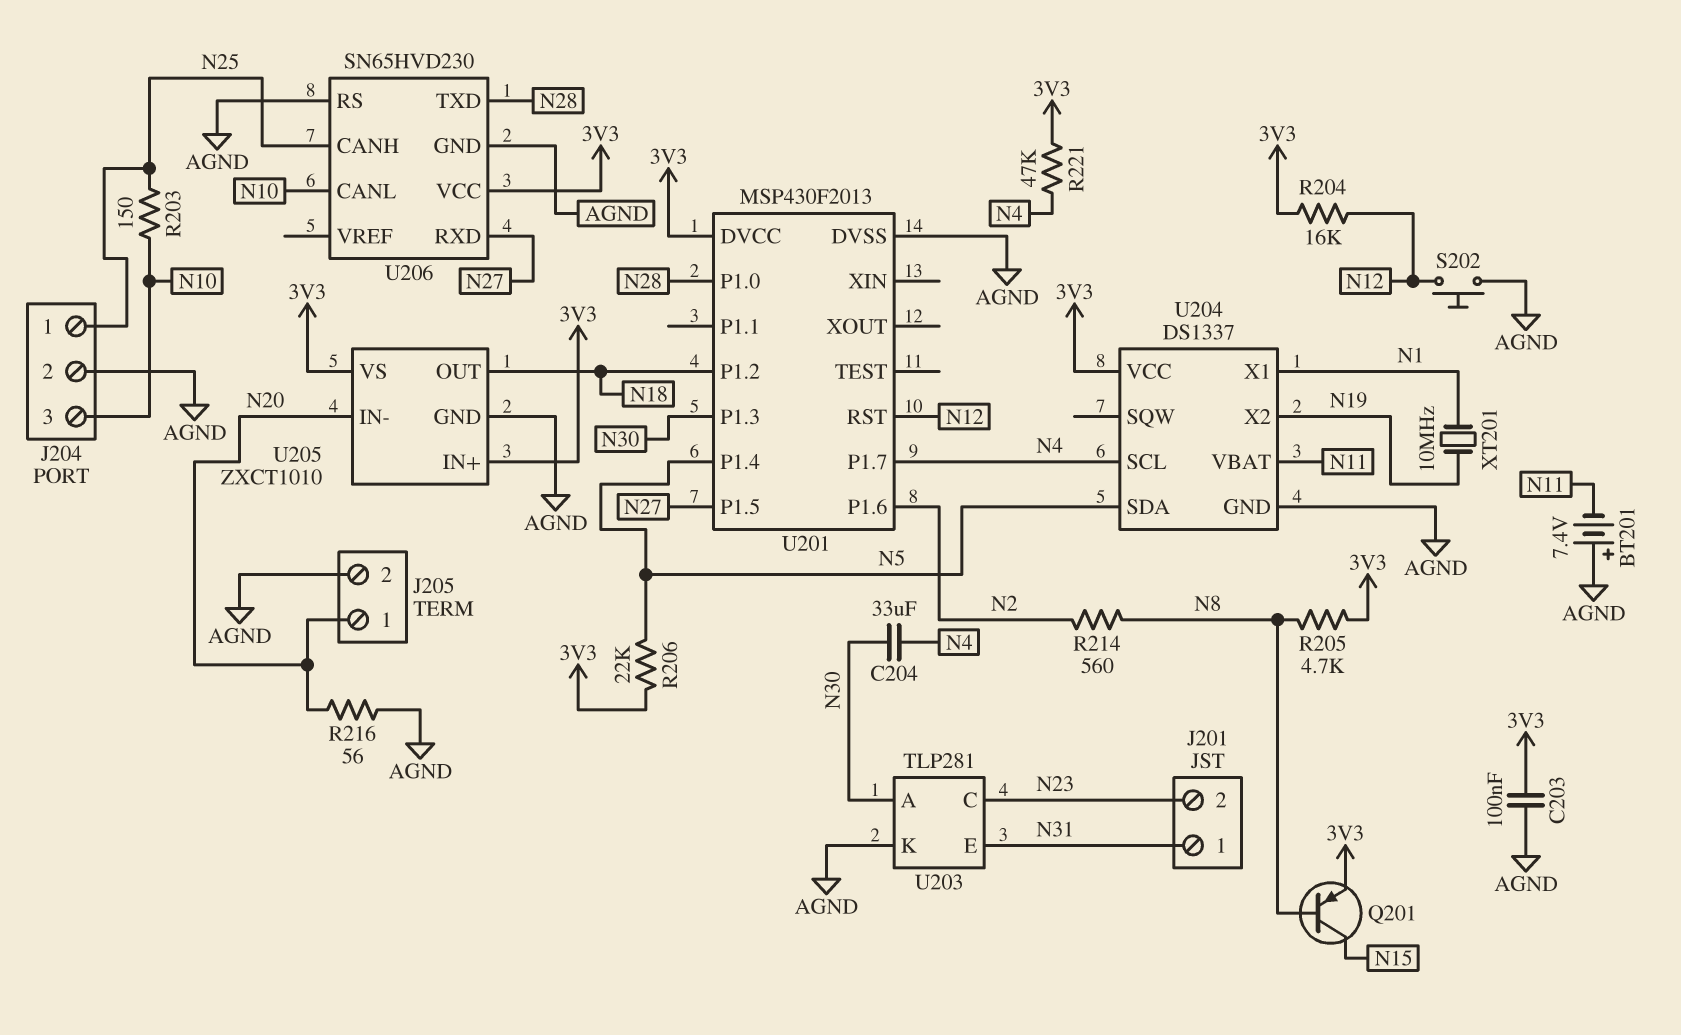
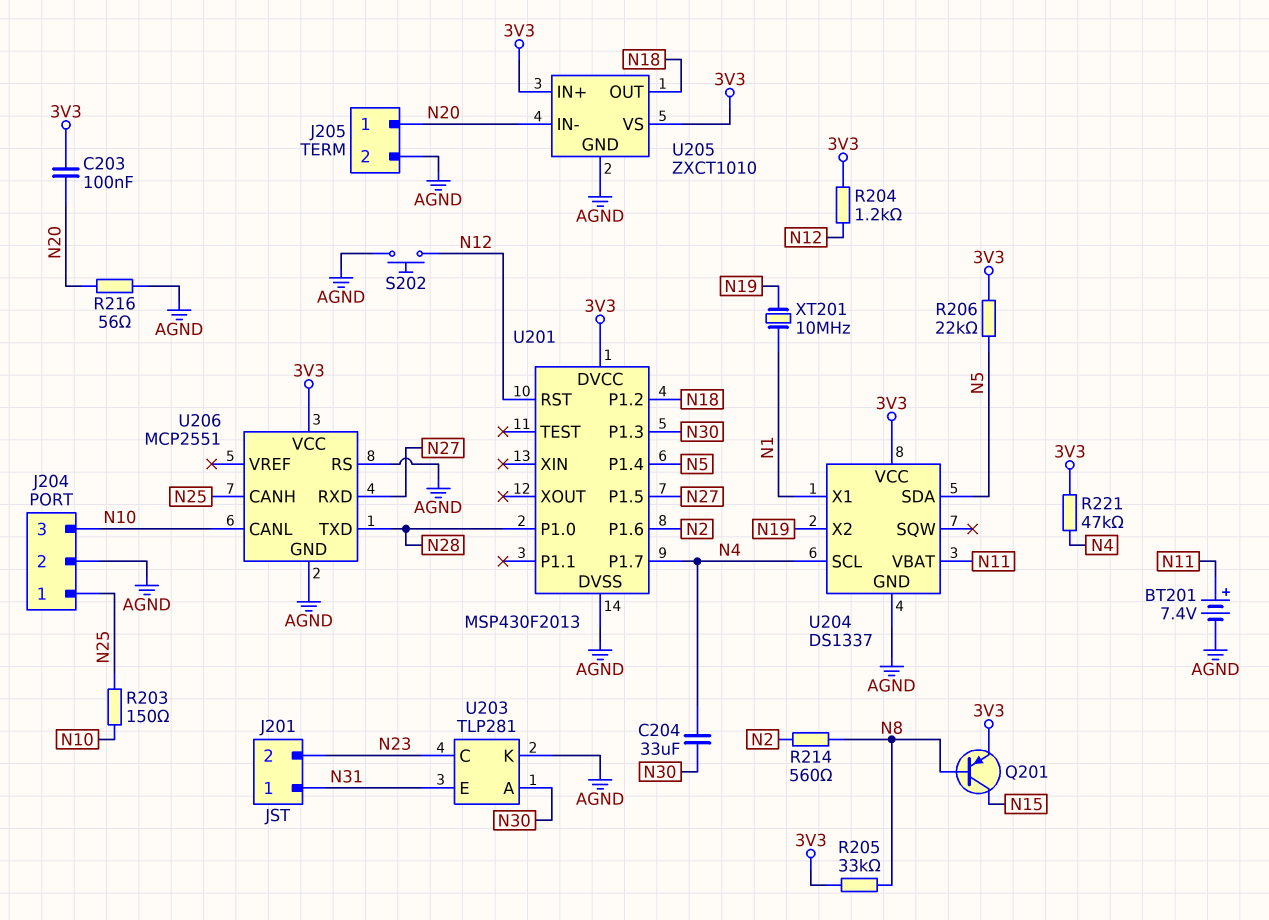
BT201: 7.4V (plus AGND, minus N11) -> 7.4V (plus N11, minus AGND)
C203: 100nF (3V3, AGND) -> 100nF (3V3, N20)
R204: 16k (3V3, N12) -> 1.2k (3V3, N12)
R205: 4.7k (3V3, N8) -> 33k (3V3, N8)
U206: SN65HVD230 -> MCP2551

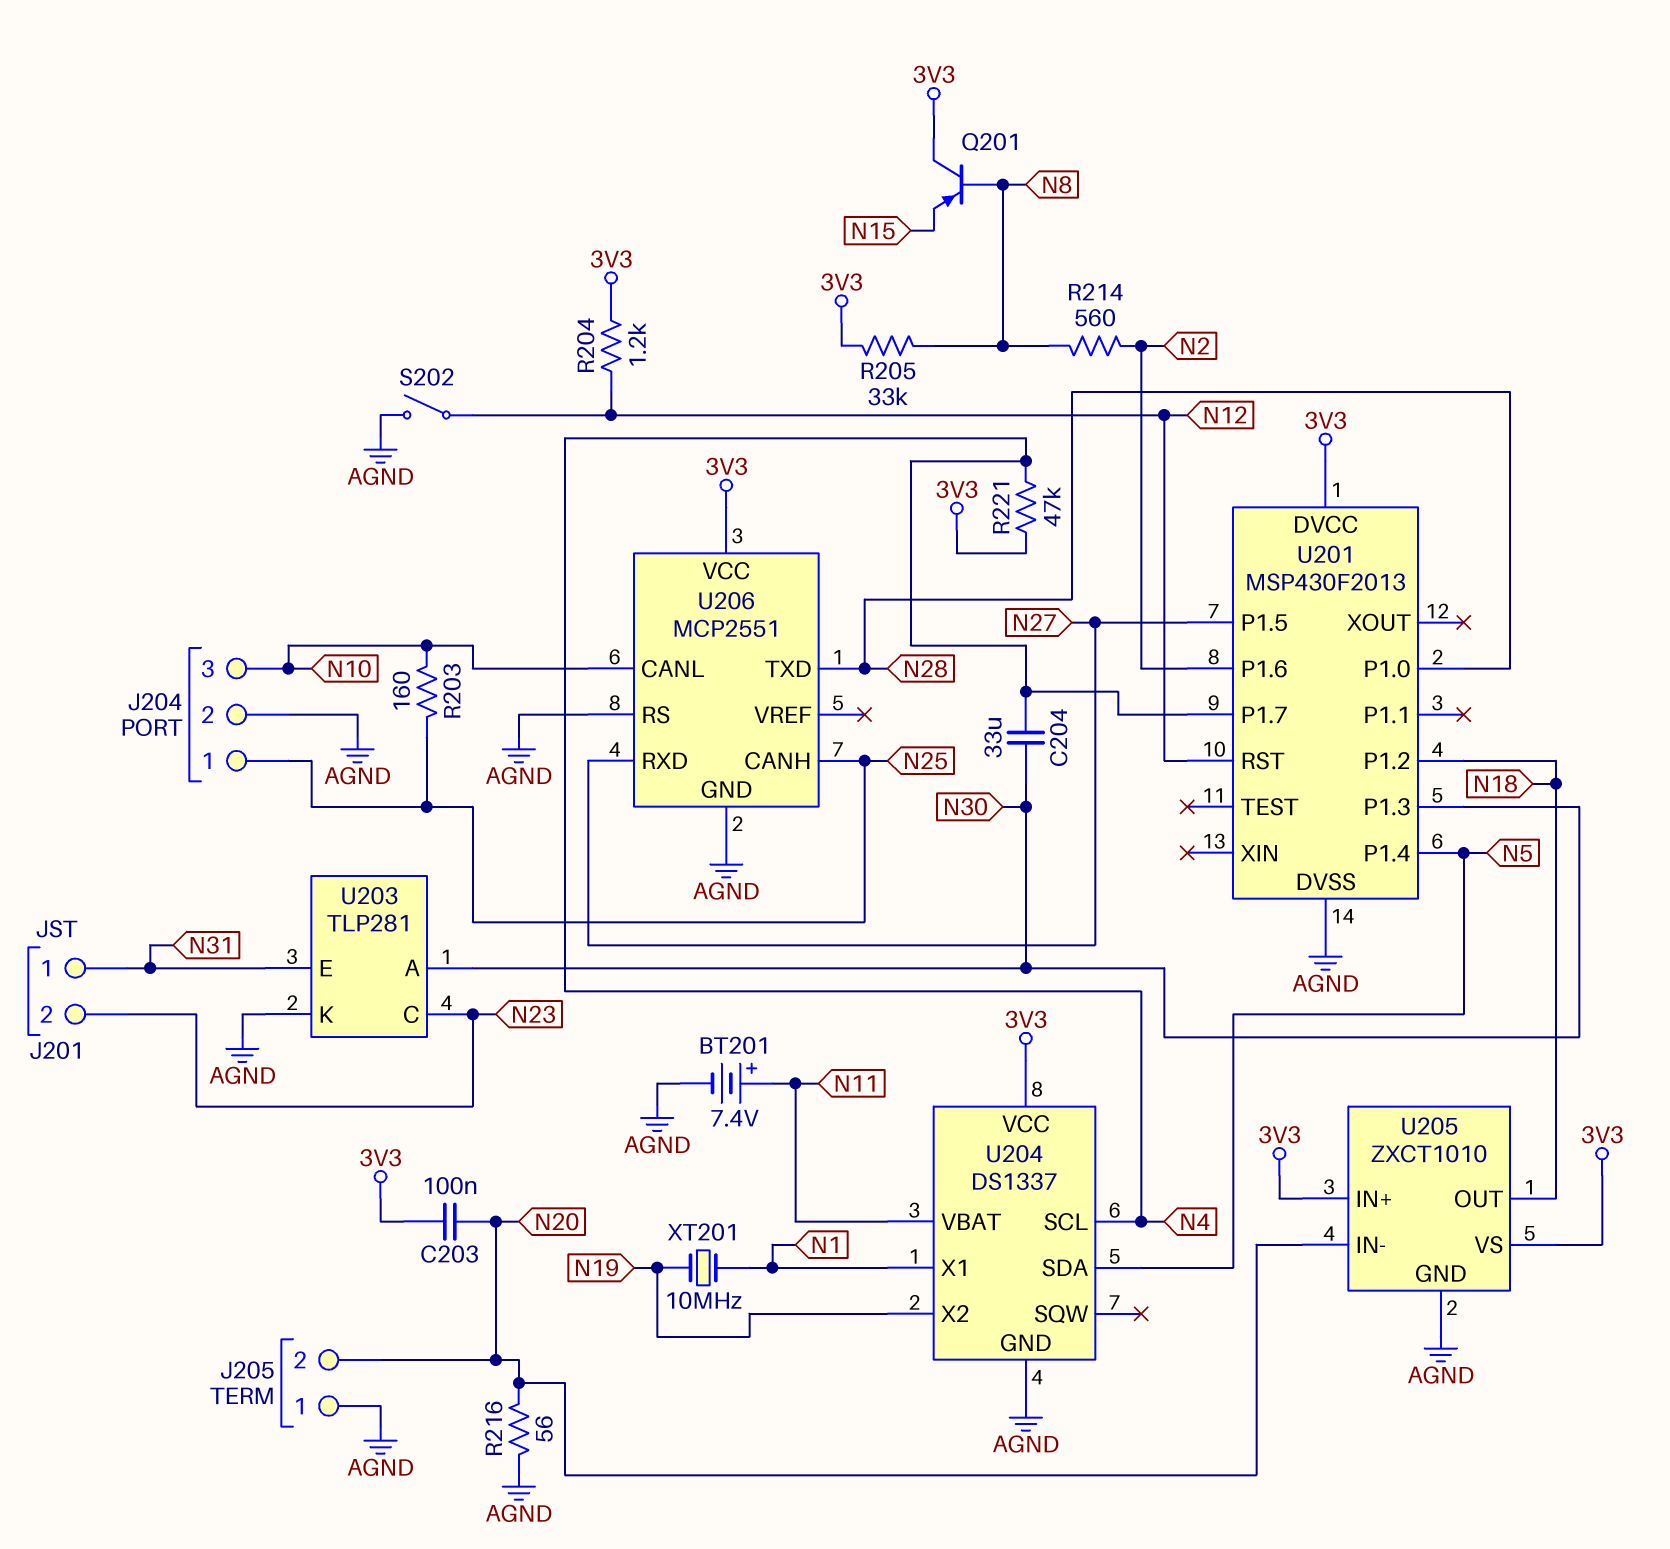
J205 pin 1: N20 -> AGND
J205 pin 2: AGND -> N20
Q201: PNP (B N8, C N15, E 3V3) -> PNP (B N8, C 3V3, E N15)
R203: 150 (N10, N25) -> 160 (N10, N25)
R206: 22k (3V3, N5) -> none
S202: button (AGND, N12) -> switch (AGND, N12)

